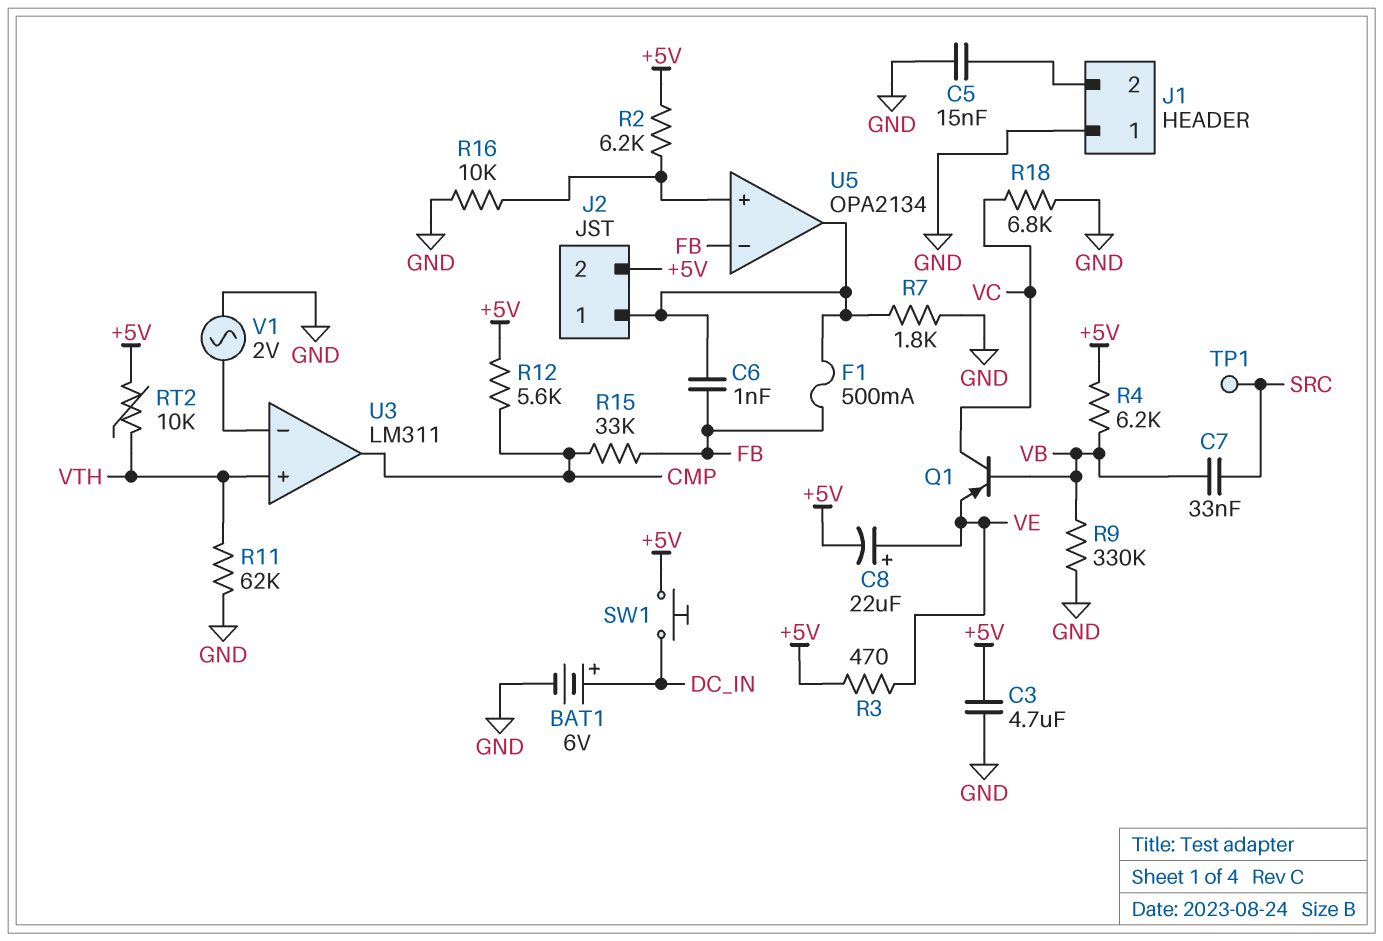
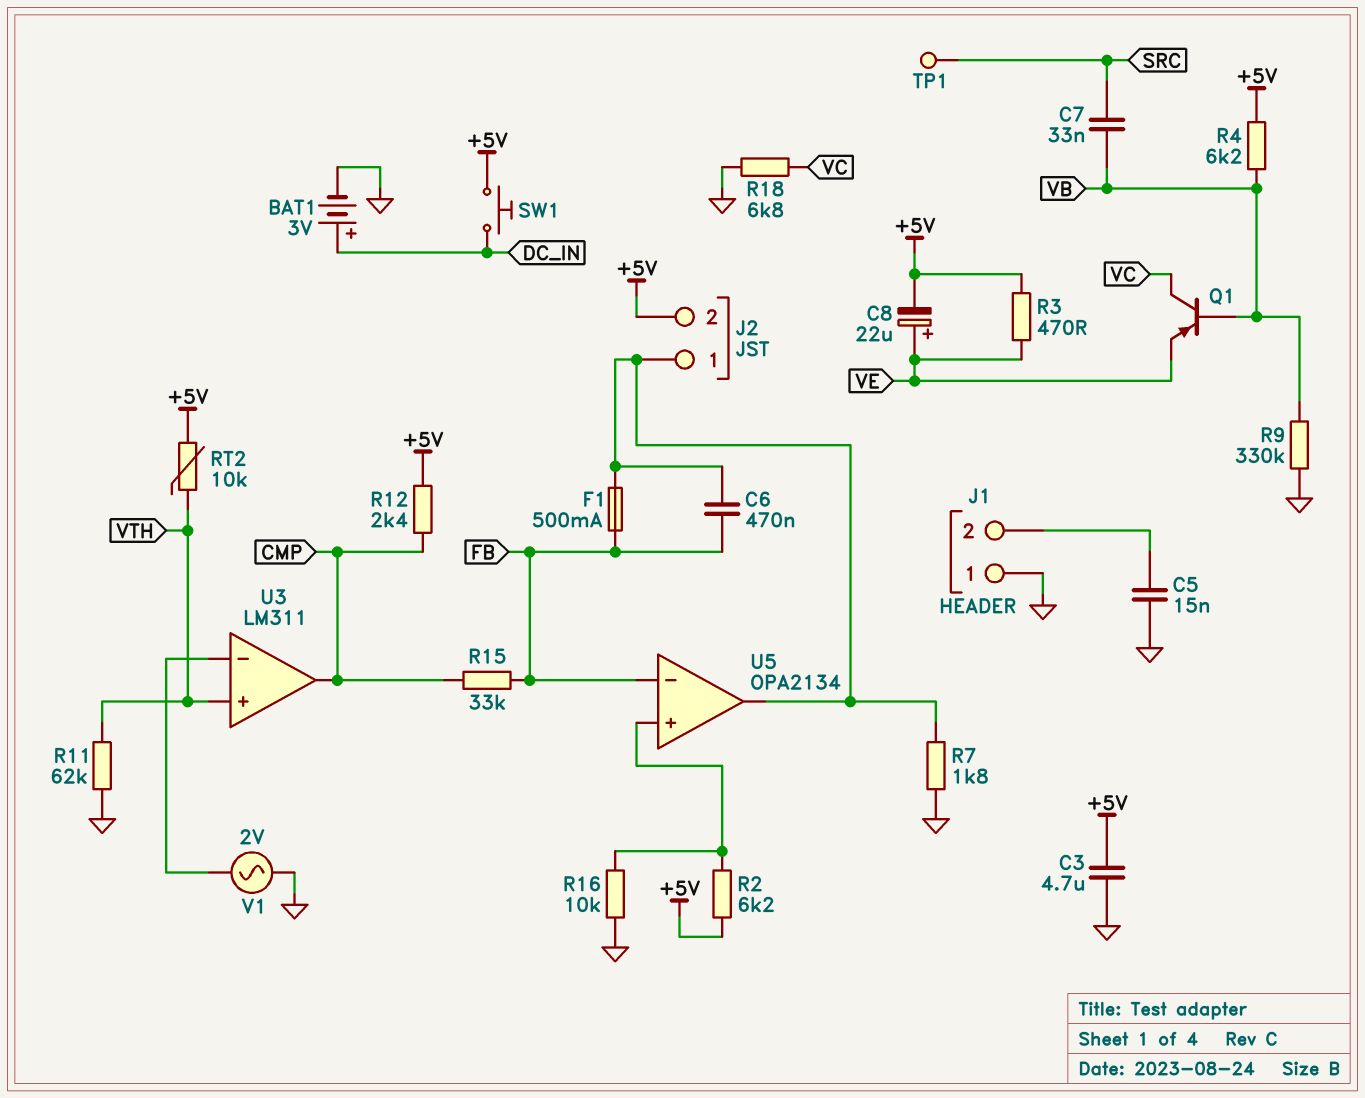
BAT1: 6V (plus DC_IN, minus GND) -> 3V (plus DC_IN, minus GND)
C6: 1nF (FB, J2/1) -> 470nF (FB, J2/1)
R12: 5.6k (+5V, CMP) -> 2.4k (+5V, CMP)

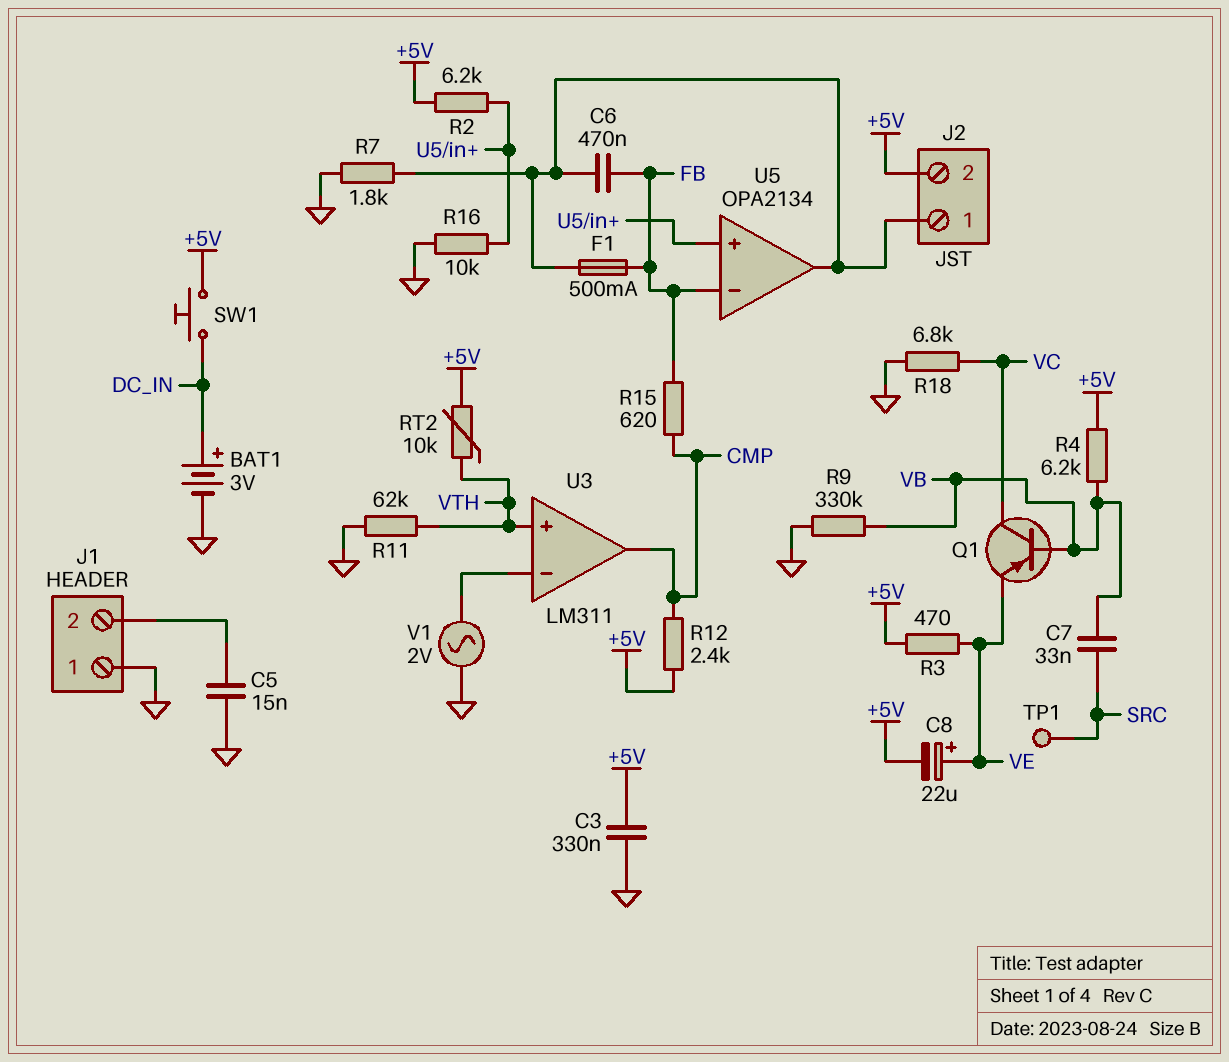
C3: 4.7uF (+5V, GND) -> 330nF (+5V, GND)
R15: 33k (CMP, FB) -> 620 (CMP, FB)

